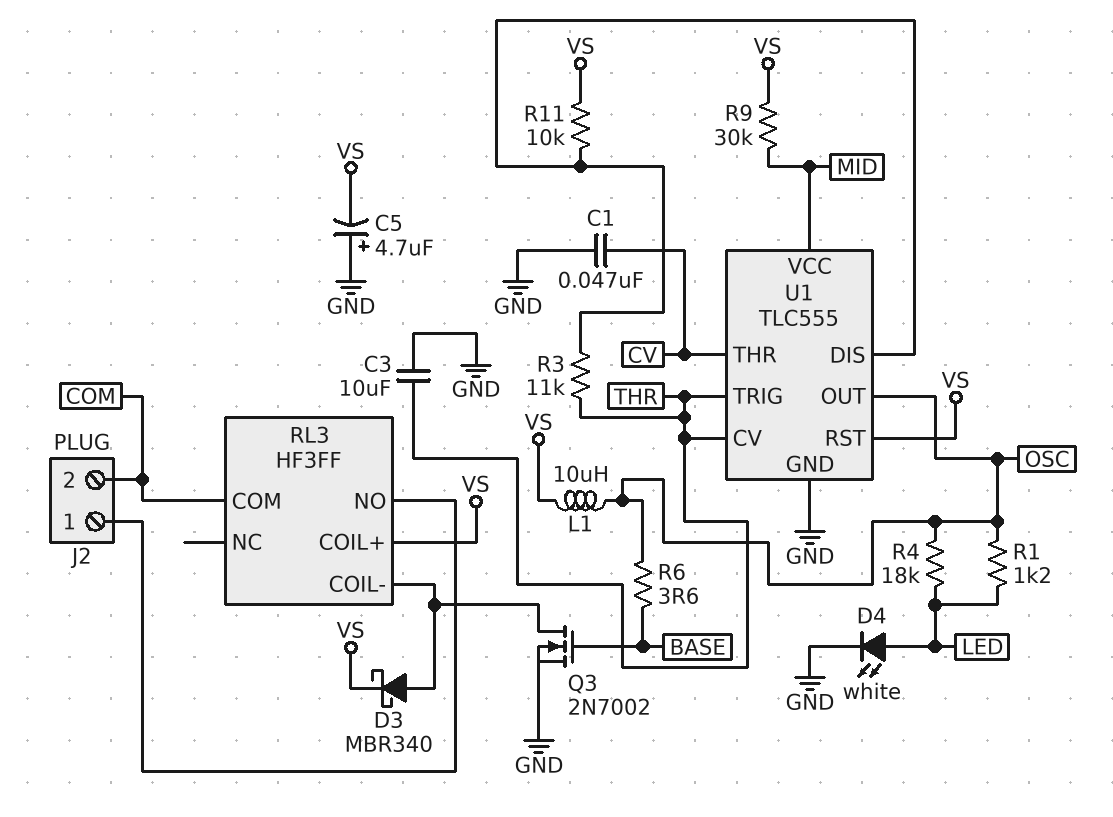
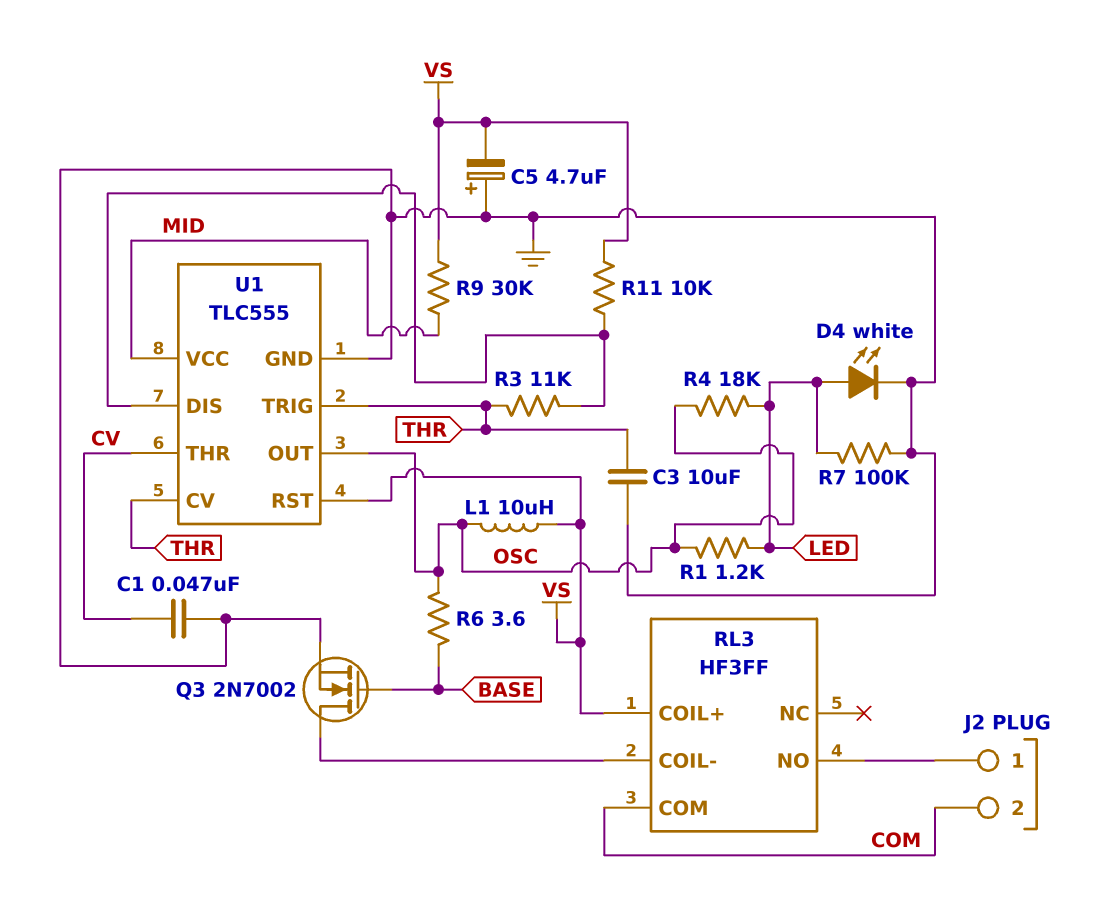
D3: schottky MBR340 (A RL3/COIL-, K VS) -> none
R7: none -> 100k (GND, LED)

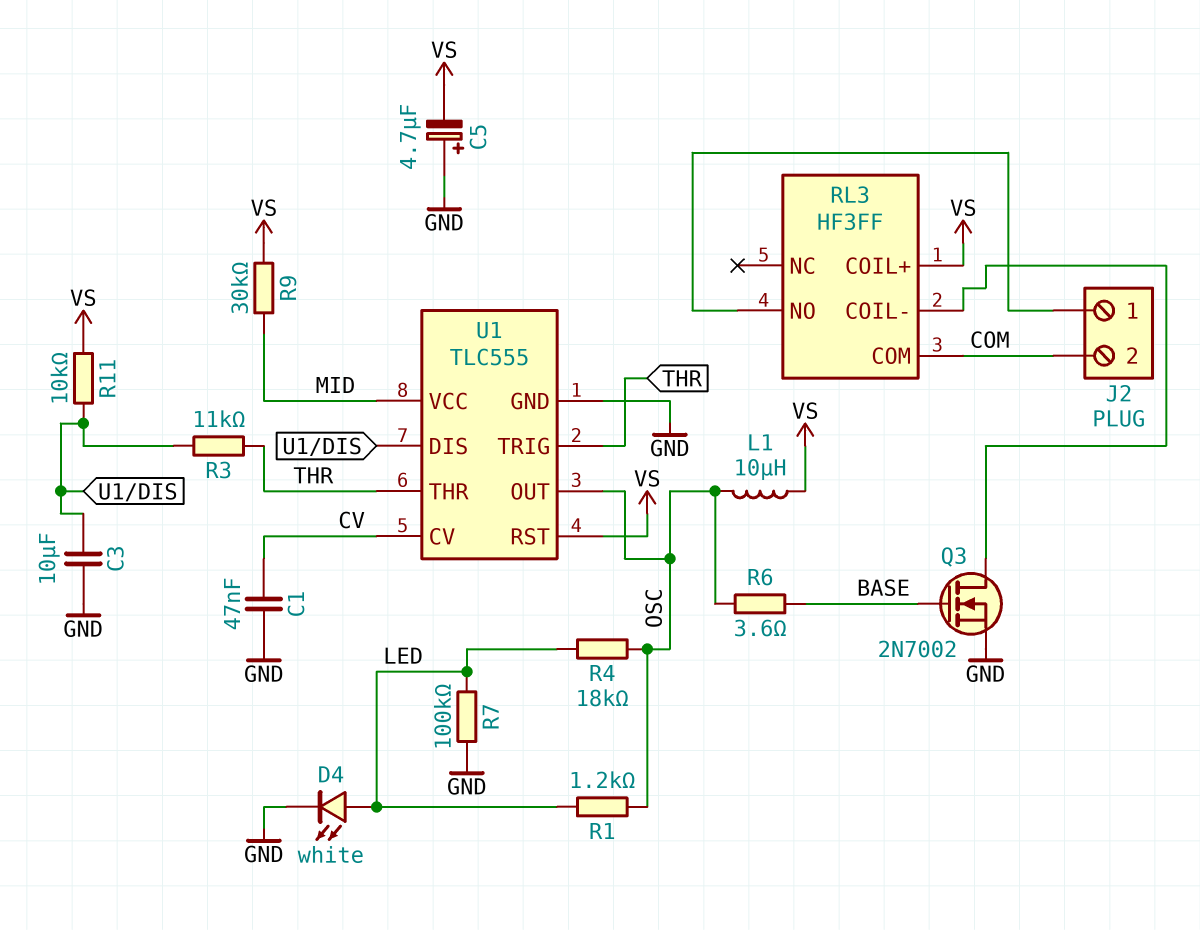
C3: 10uF (GND, THR) -> 10uF (GND, U1/DIS)
U1 pin CV: THR -> CV
U1 pin THR: CV -> THR

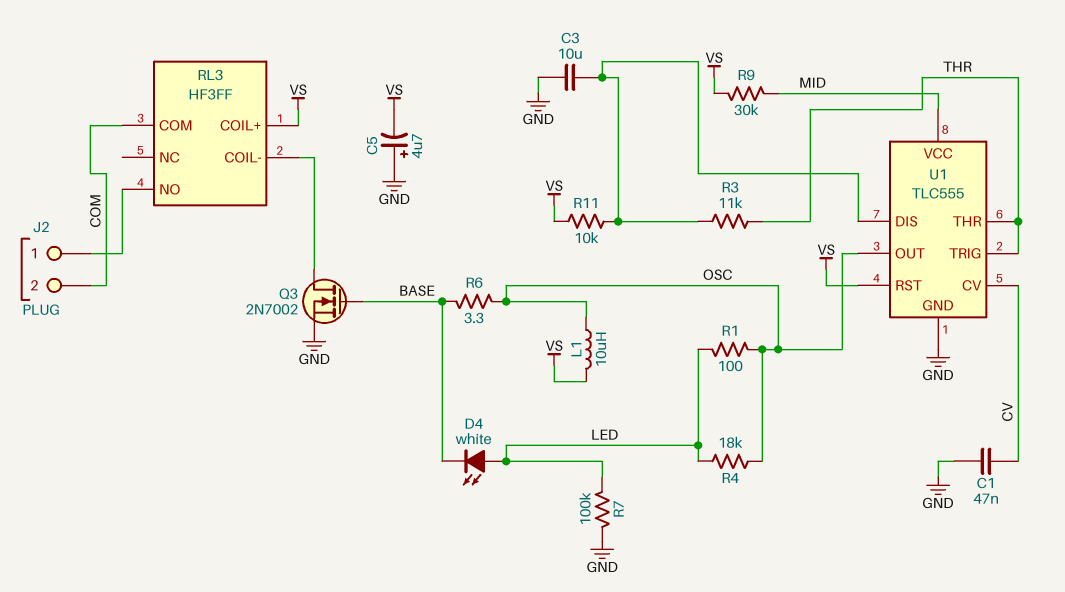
D4: LED white (A LED, K GND) -> LED white (A LED, K BASE)
R1: 1.2k (LED, OSC) -> 100 (LED, OSC)
R6: 3.6 (BASE, OSC) -> 3.3 (BASE, OSC)

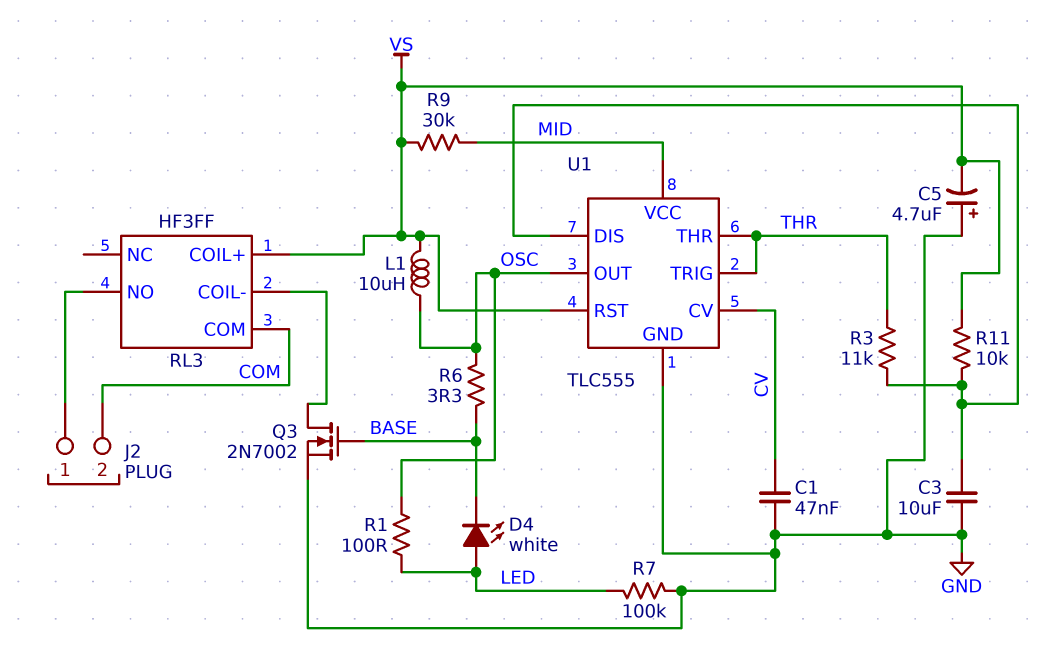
R4: 18k (LED, OSC) -> none

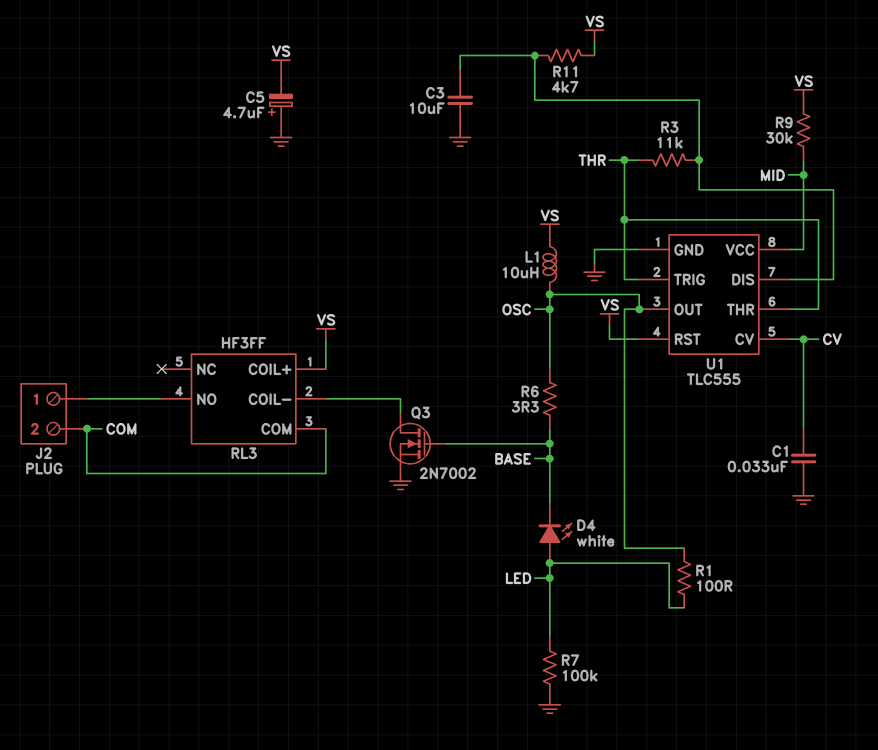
C1: 47nF (CV, GND) -> 33nF (CV, GND)
R11: 10k (U1/DIS, VS) -> 4.7k (U1/DIS, VS)

